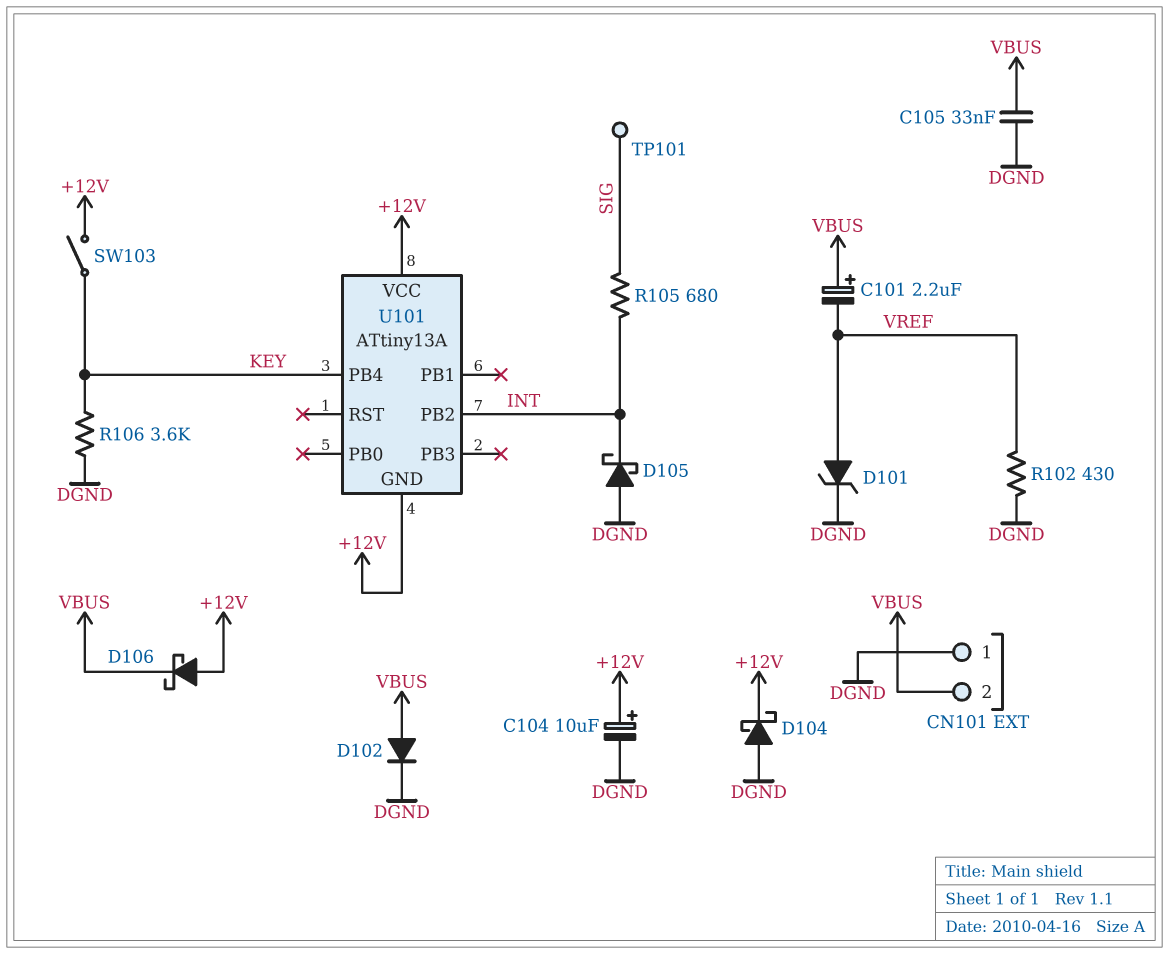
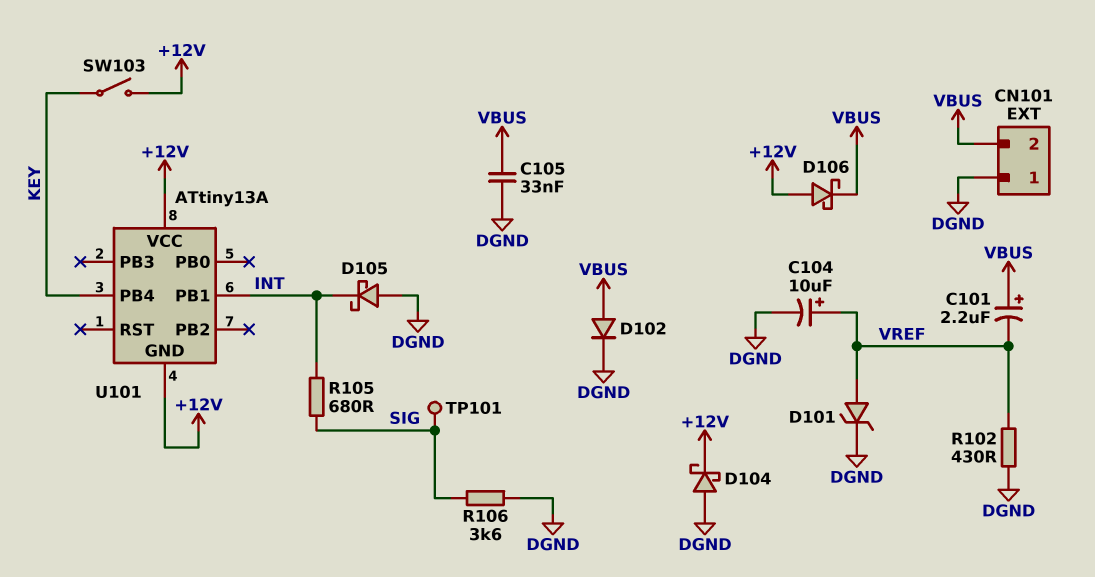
C104: 10uF (plus +12V, minus DGND) -> 10uF (plus VREF, minus DGND)
R106: 3.6k (DGND, KEY) -> 3.6k (DGND, SIG)
U101 pin PB1: none -> INT
U101 pin PB2: INT -> none

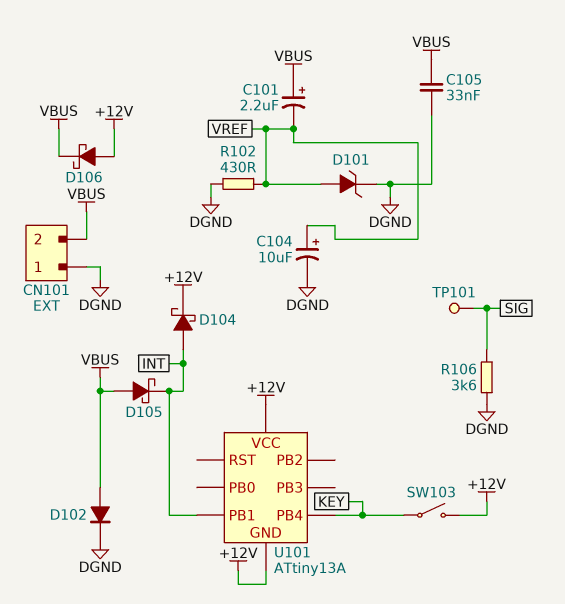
D104: schottky (A DGND, K +12V) -> schottky (A INT, K +12V)
D105: schottky (A DGND, K INT) -> schottky (A VBUS, K INT)
R105: 680 (INT, SIG) -> none

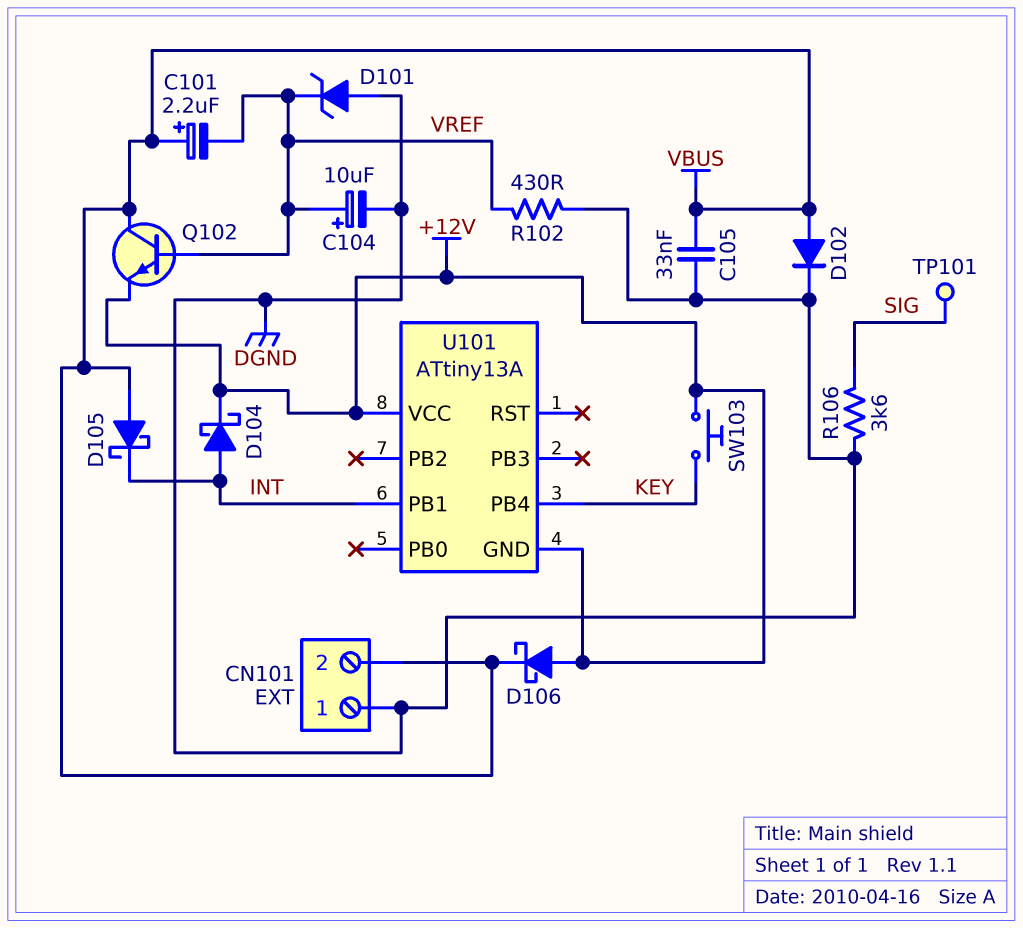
D101: zener (A VREF, K DGND) -> zener (A DGND, K VREF)
Q102: none -> NPN (B VREF, C VBUS, E +12V)
SW103: switch (+12V, KEY) -> button (+12V, KEY)

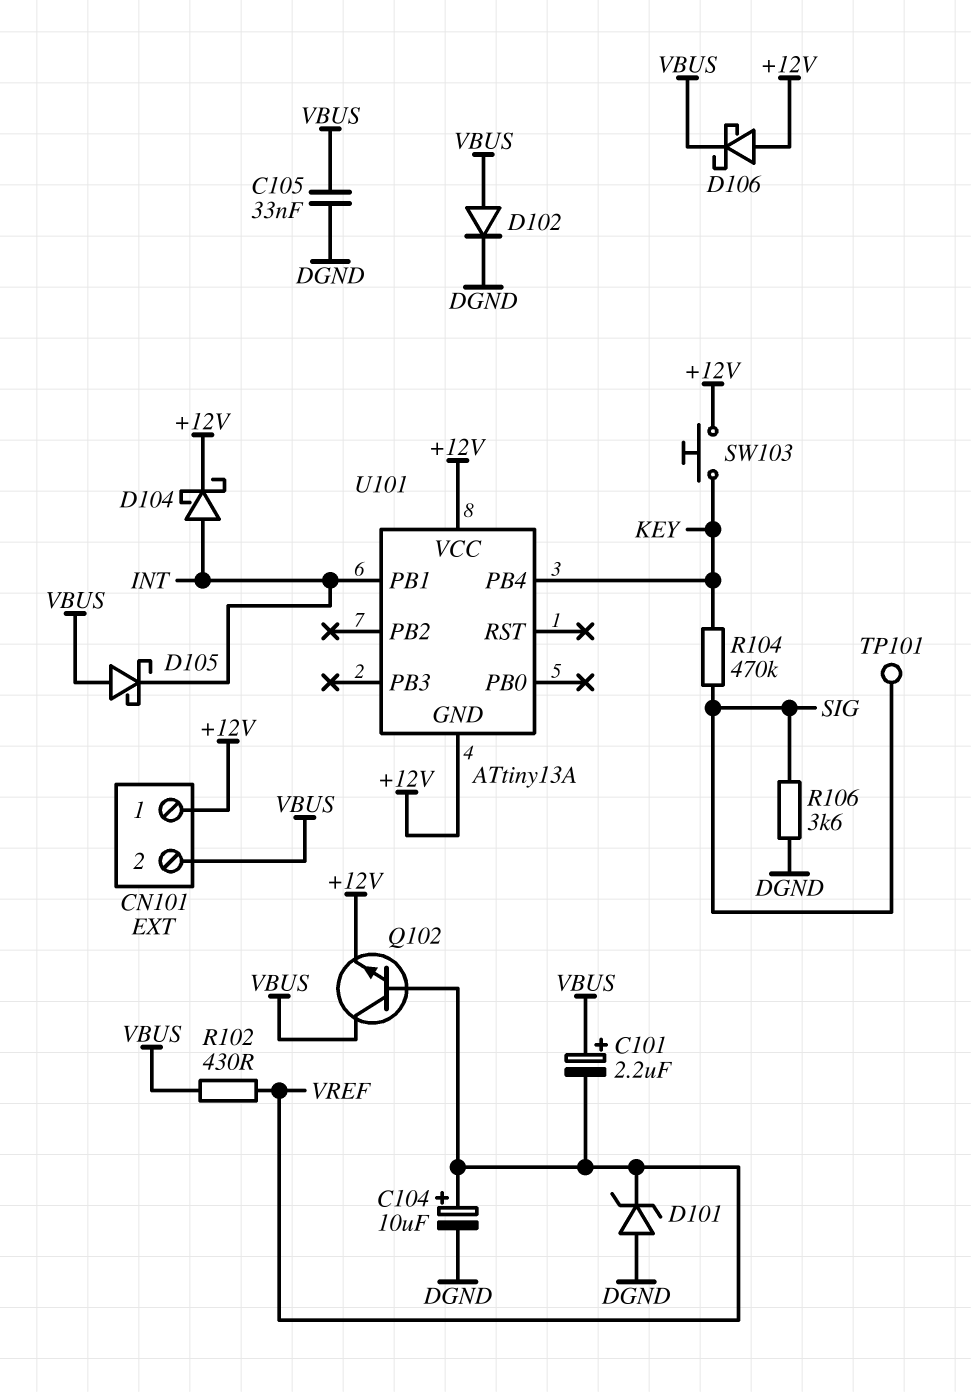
CN101 pin 1: DGND -> +12V
R102: 430 (DGND, VREF) -> 430 (VBUS, VREF)
R104: none -> 470k (KEY, SIG)

